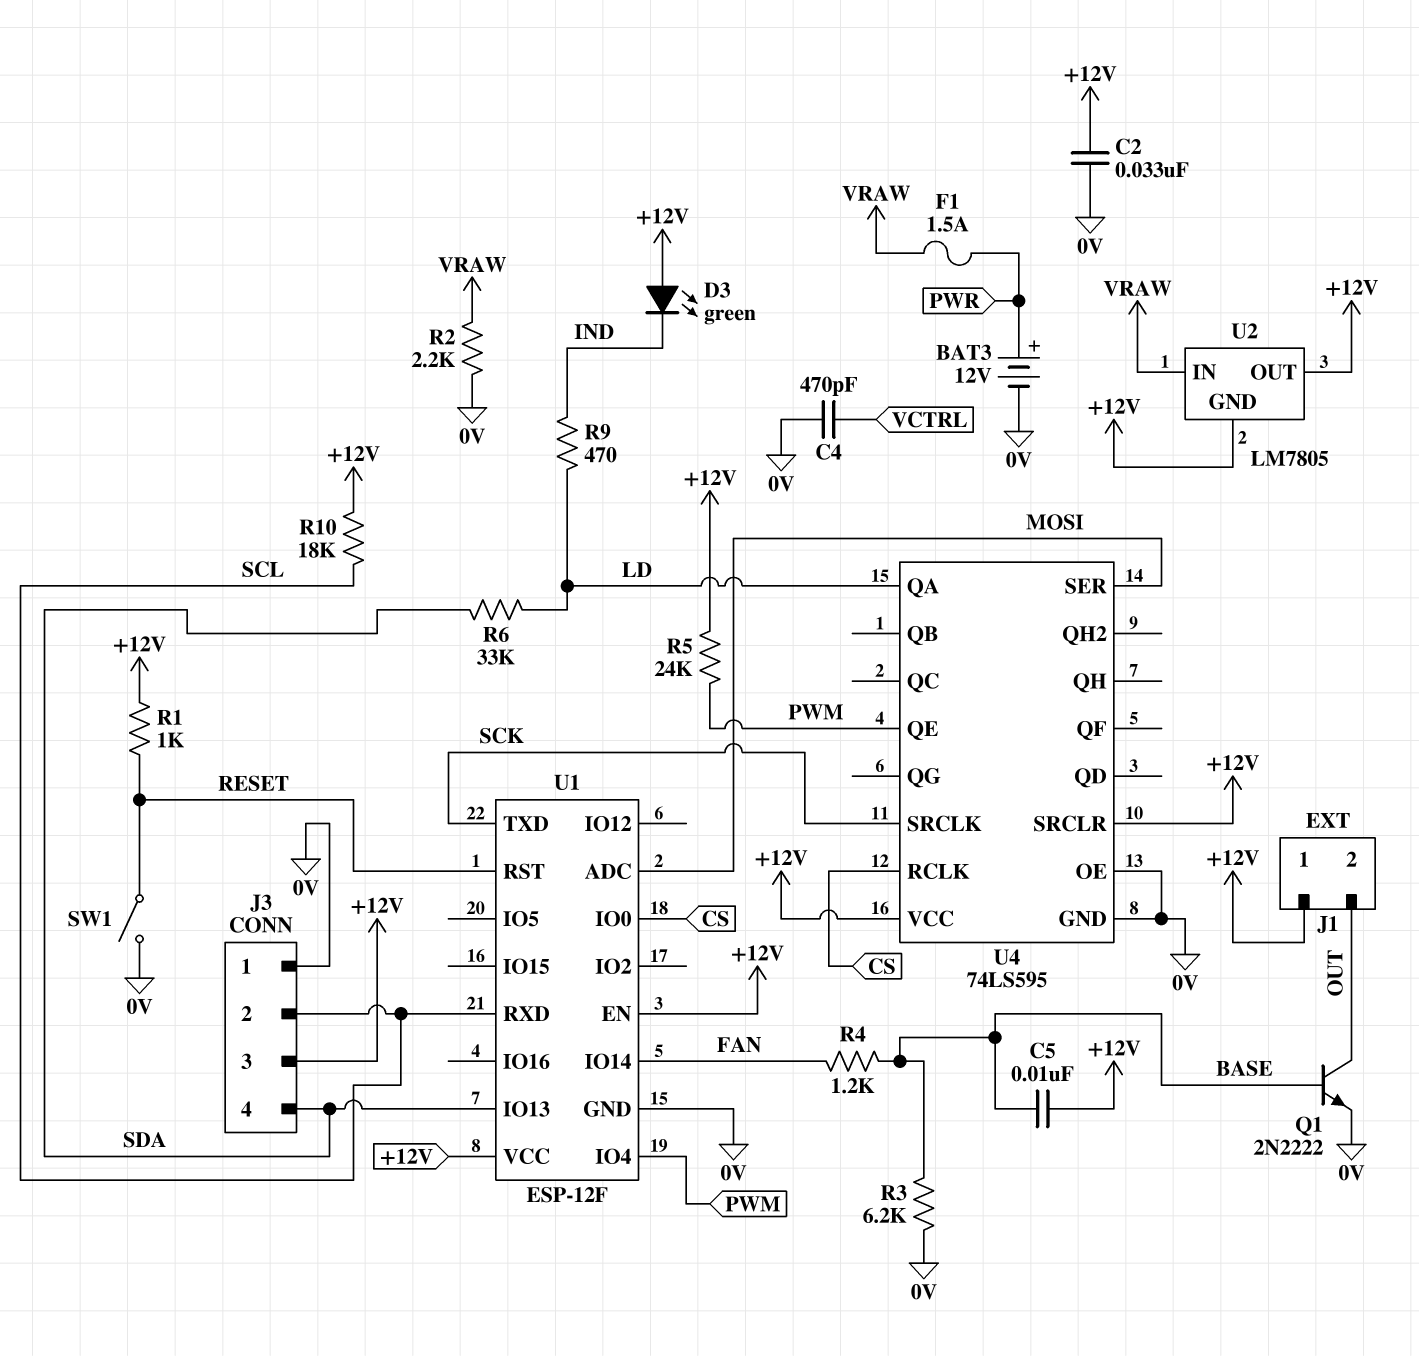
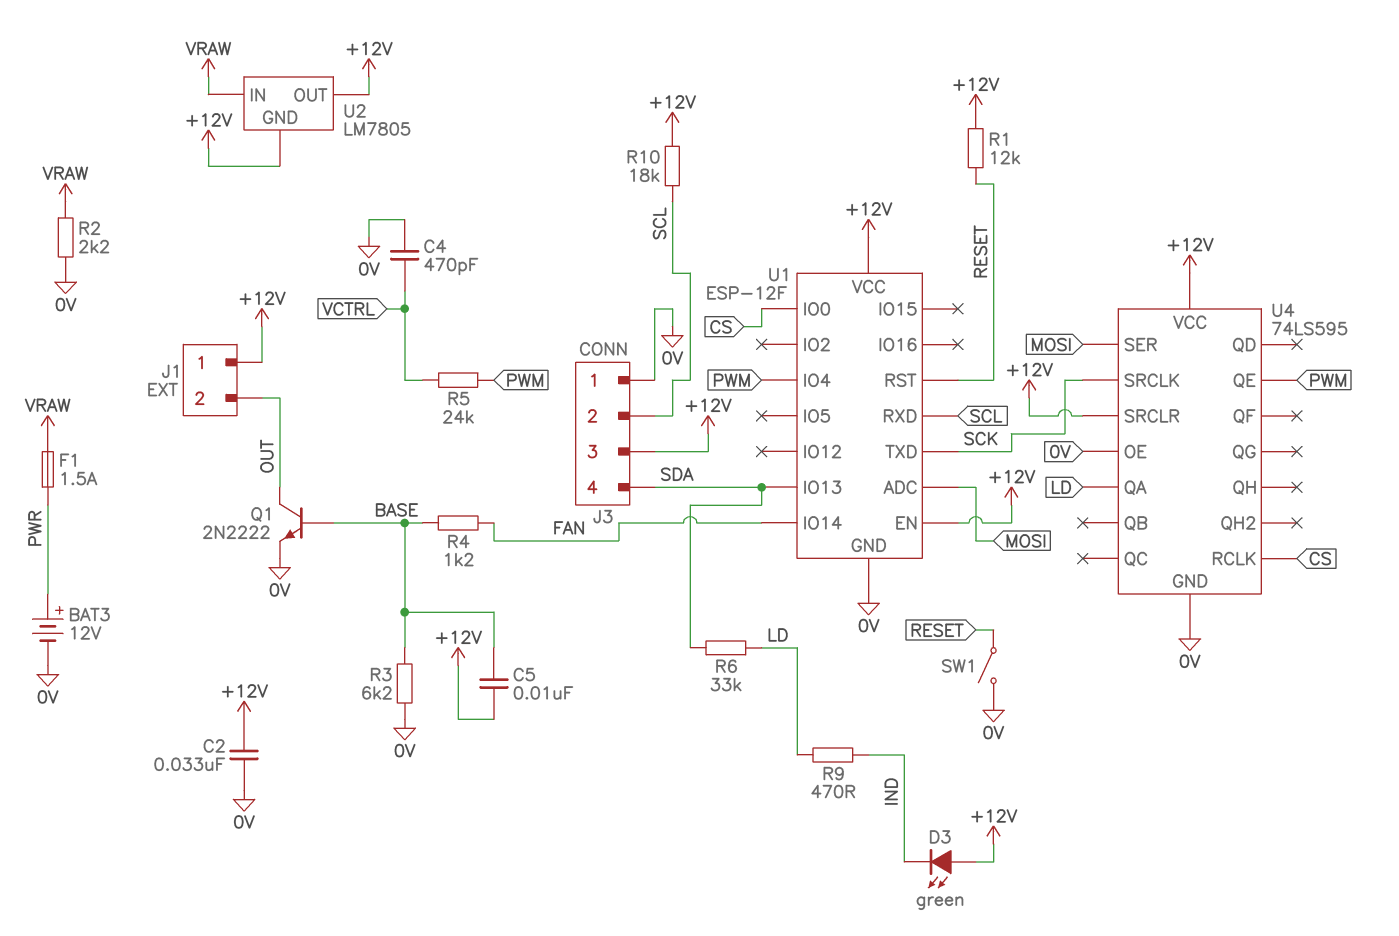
R1: 1k (+12V, RESET) -> 12k (+12V, RESET)
R5: 24k (+12V, PWM) -> 24k (PWM, VCTRL)

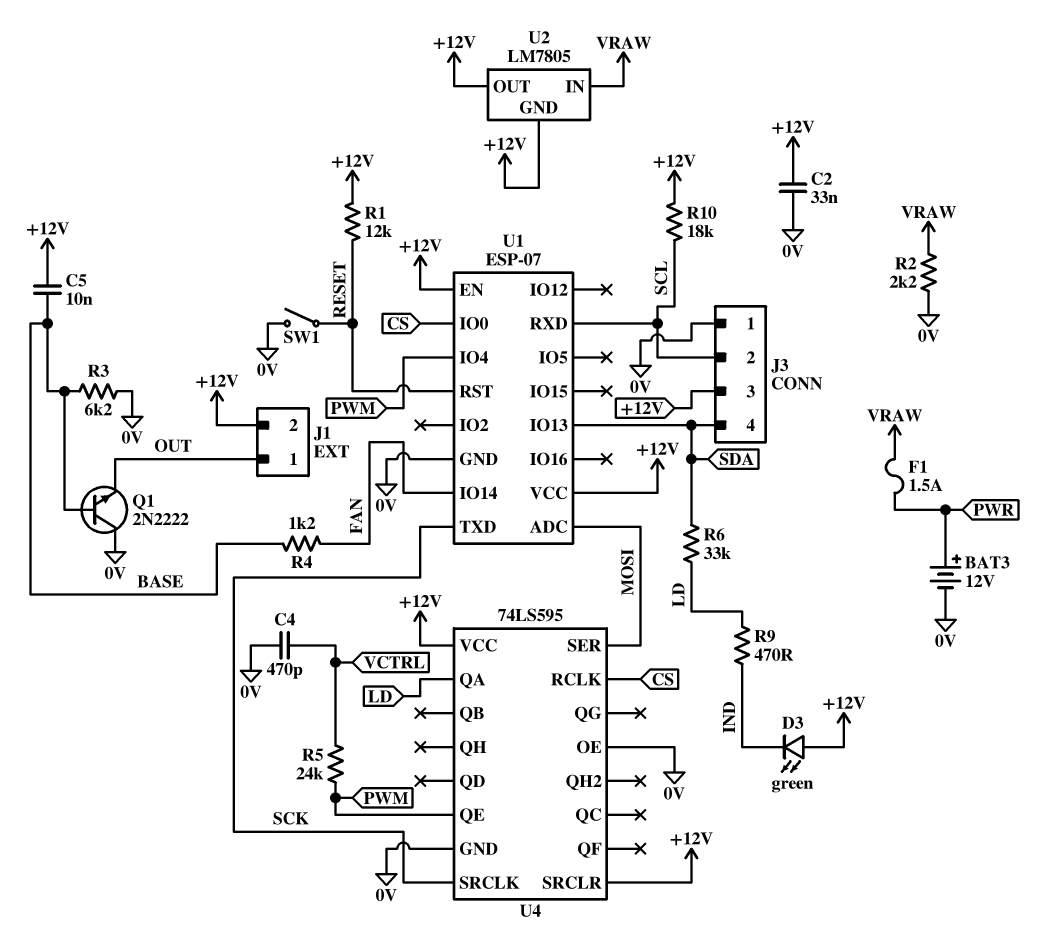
J1 pin 1: +12V -> OUT
J1 pin 2: OUT -> +12V
Q1: NPN 2N2222 (B BASE, C OUT, E 0V) -> NPN 2N2222 (B BASE, C 0V, E OUT)
U1: ESP-12F -> ESP-07

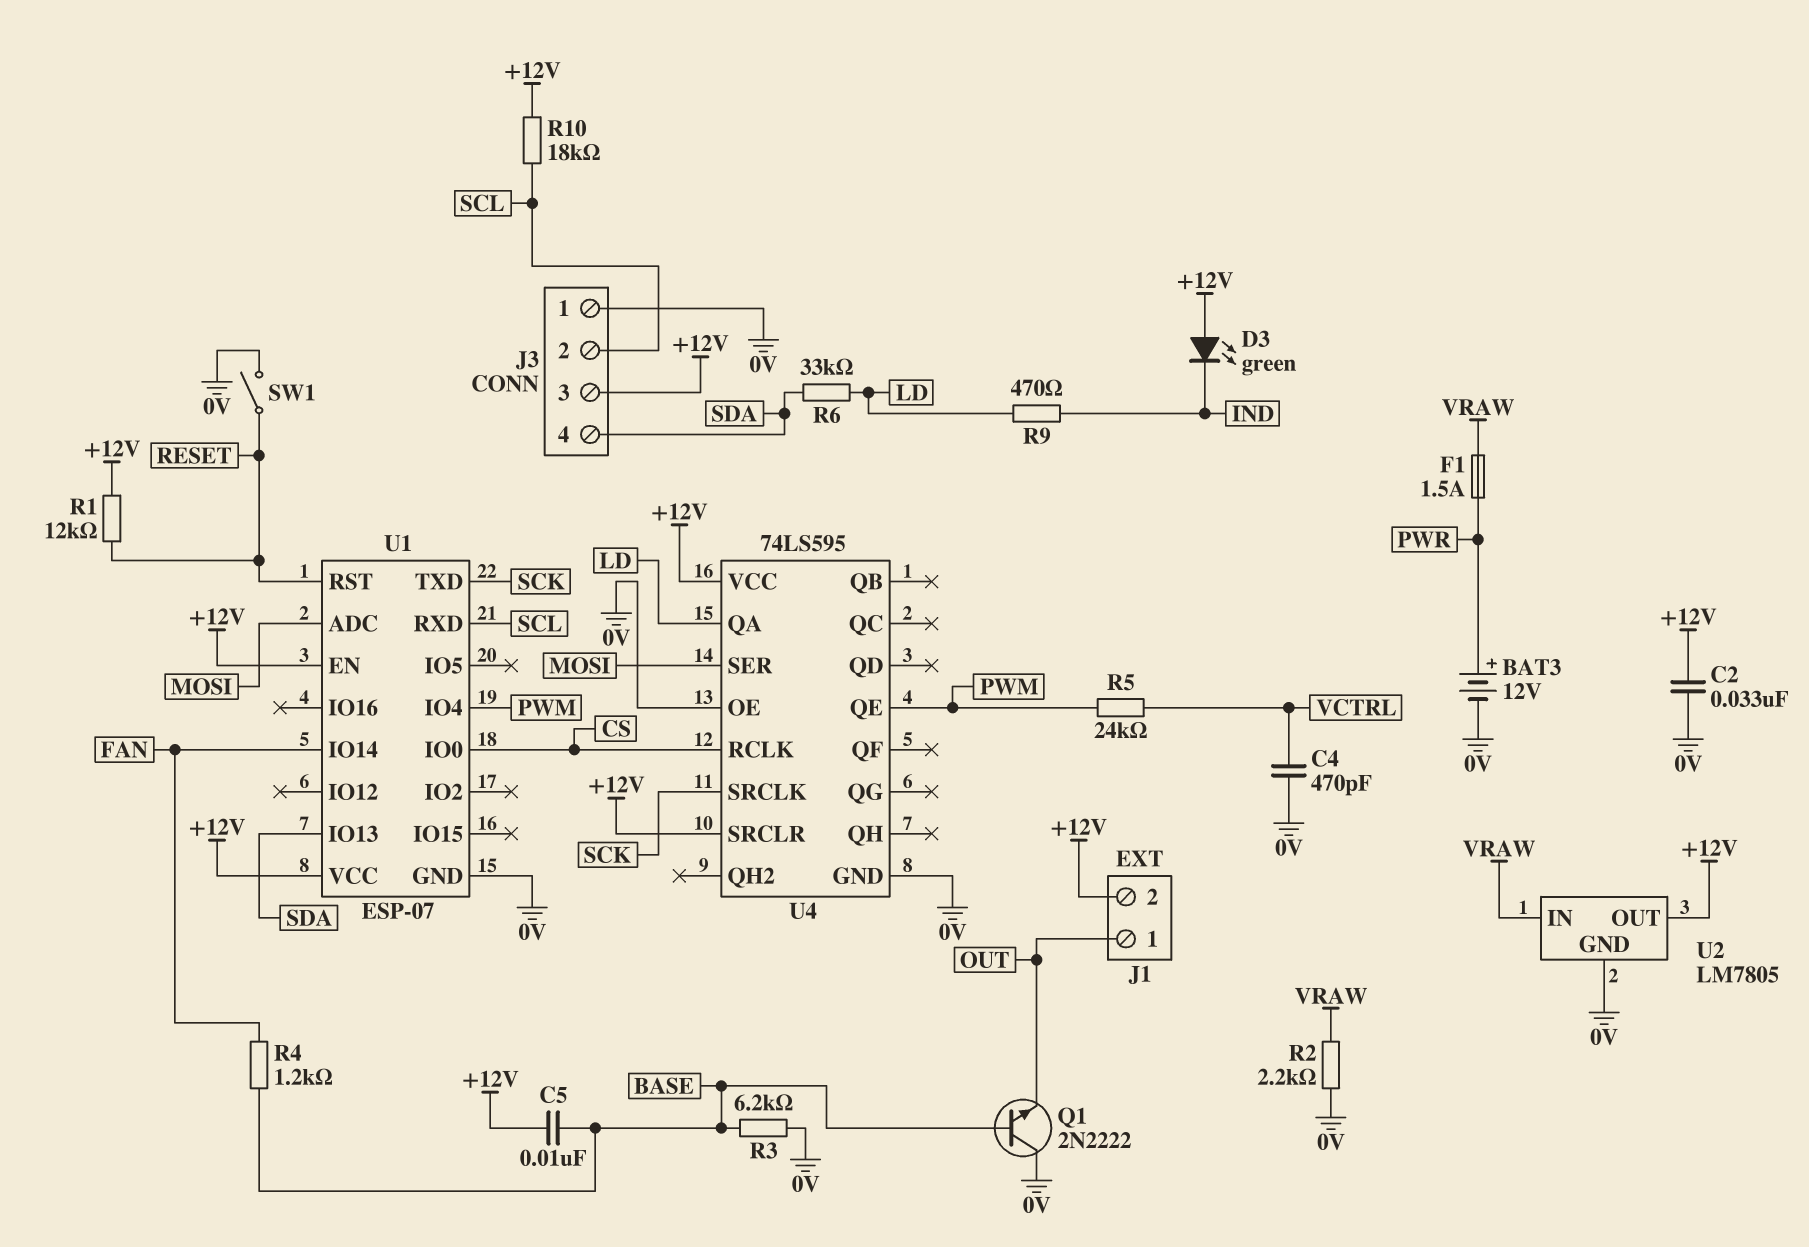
U2 pin GND: +12V -> 0V

